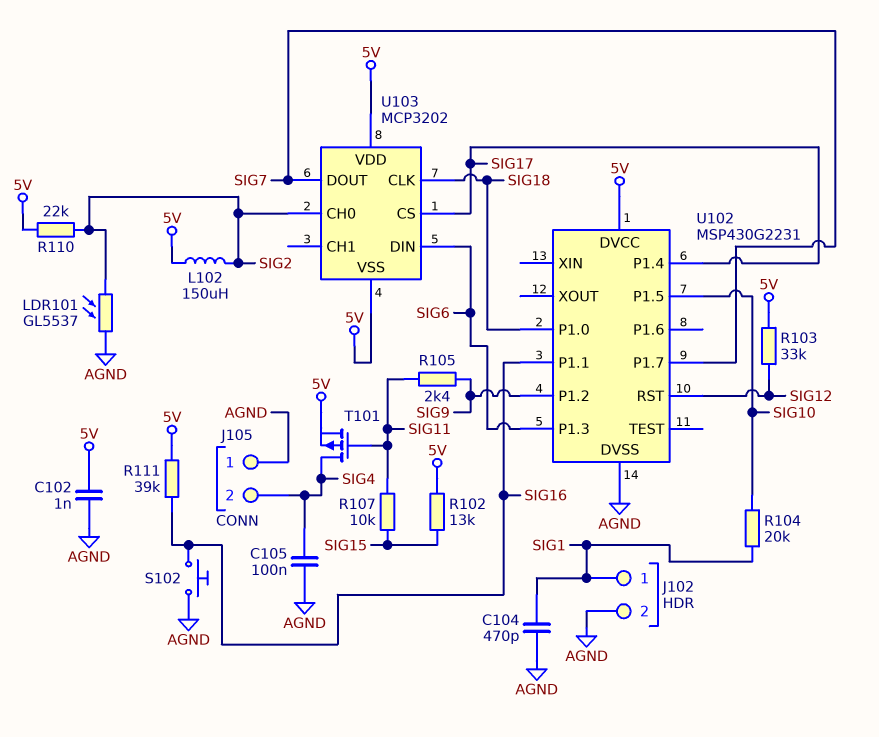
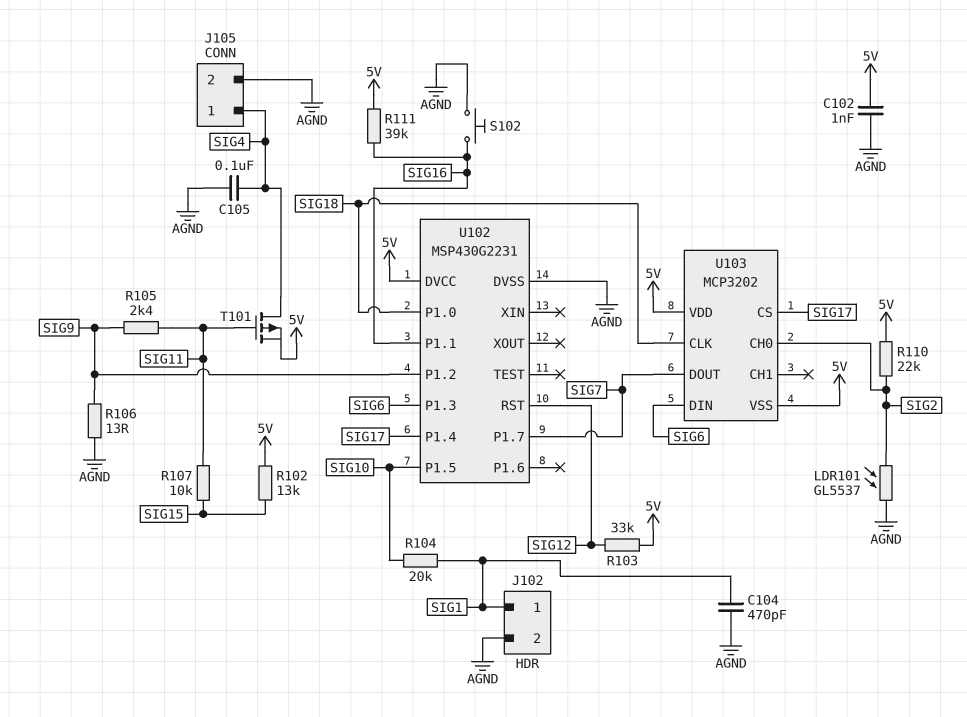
J105 pin 1: AGND -> SIG4
J105 pin 2: SIG4 -> AGND
L102: 150uH (5V, SIG2) -> none
R106: none -> 13 (AGND, SIG9)

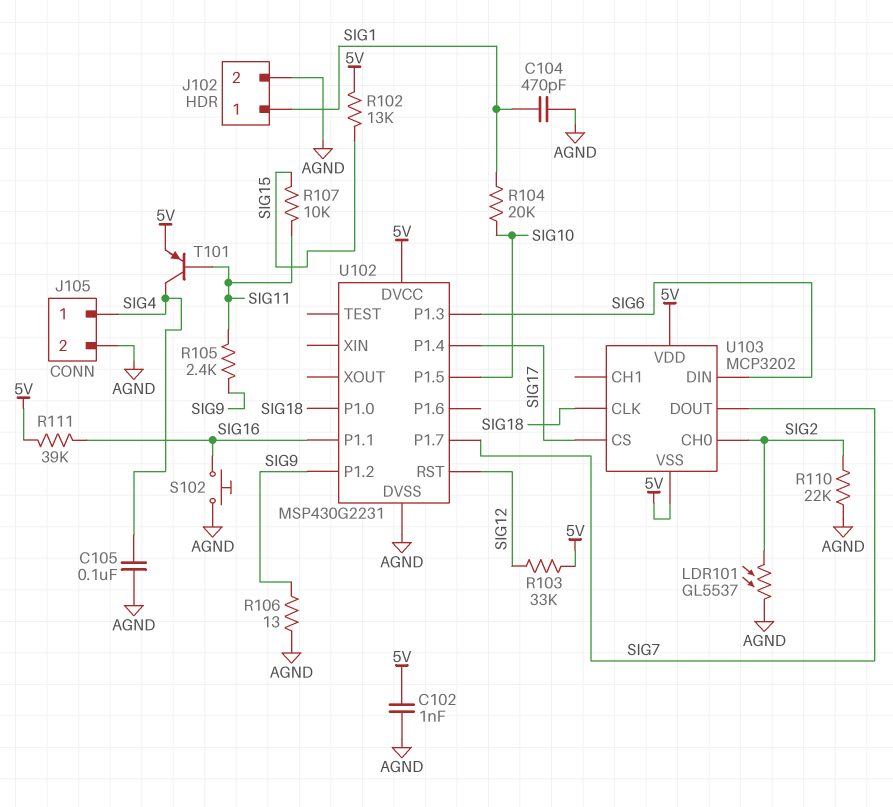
R110: 22k (5V, SIG2) -> 22k (AGND, SIG2)
T101: PMOS (G SIG11, D SIG4, S 5V) -> PNP (B SIG11, C SIG4, E 5V)

